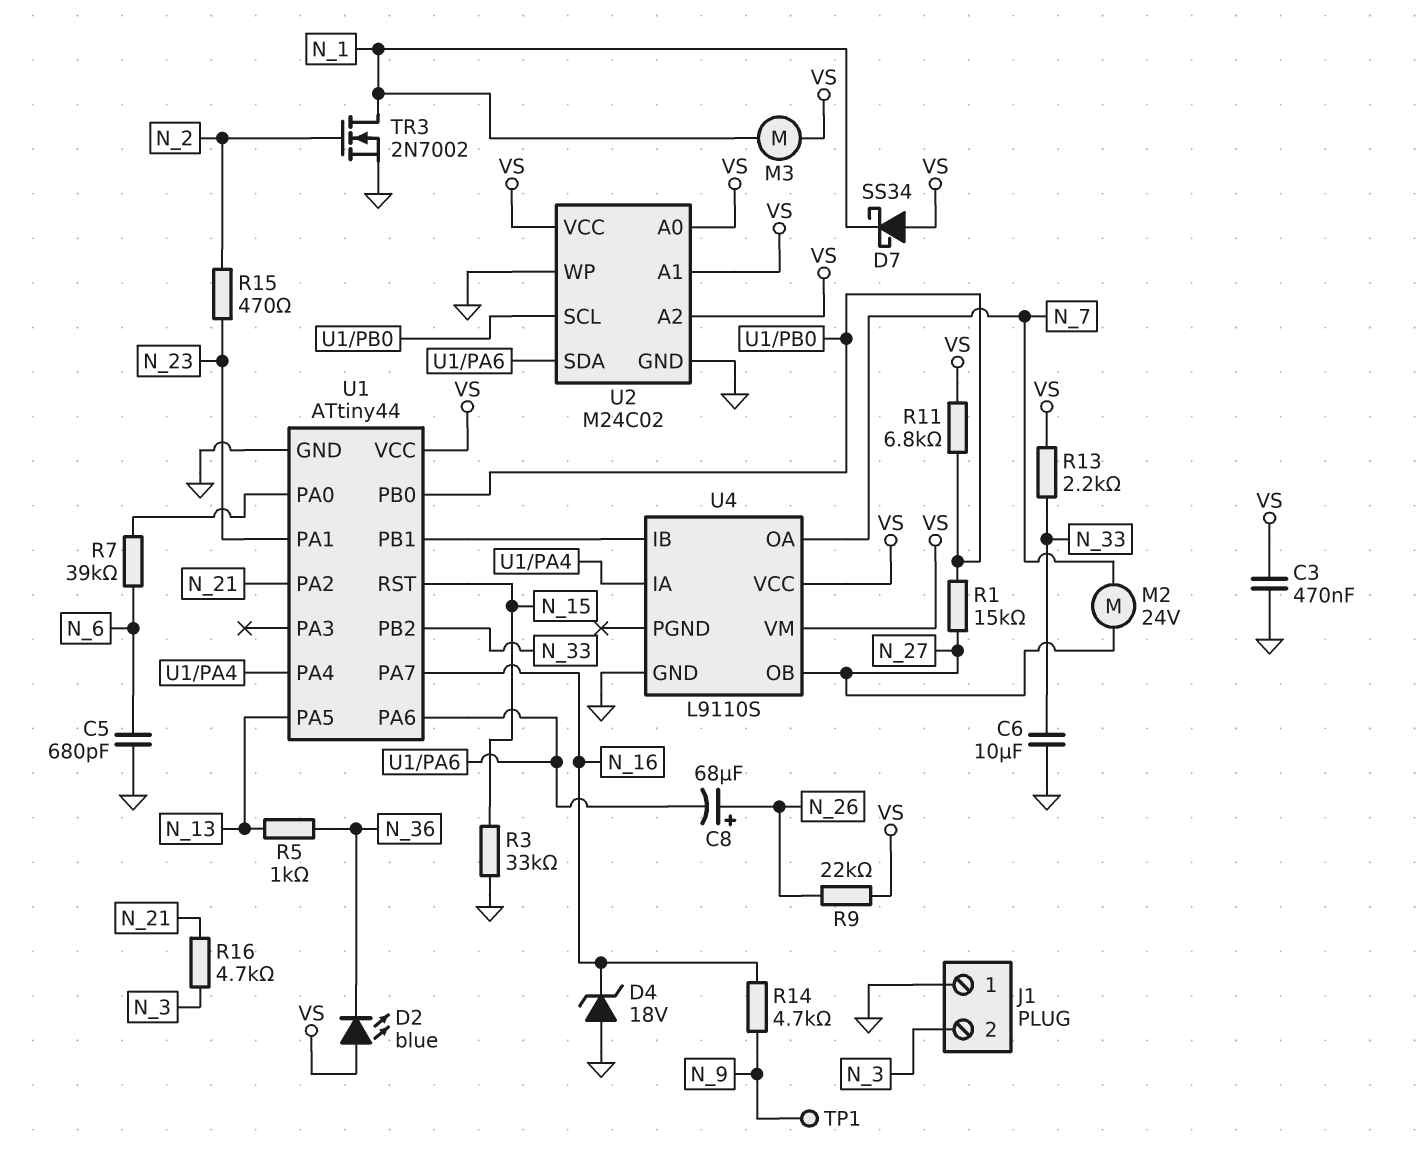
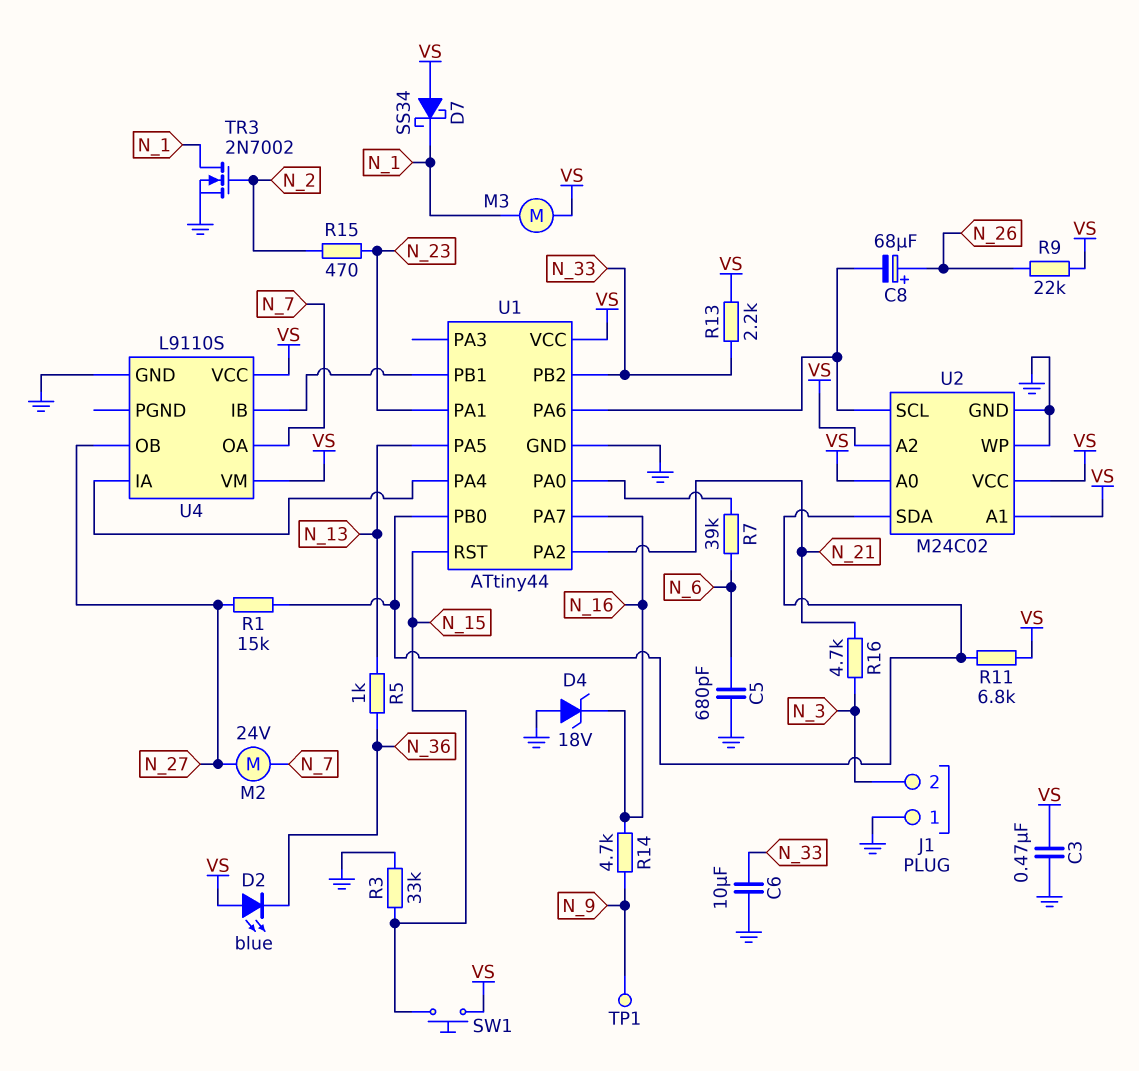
SW1: none -> button (N_15, VS)
U2 pin SCL: U1/PB0 -> U1/PA6
U2 pin SDA: U1/PA6 -> U1/PB0

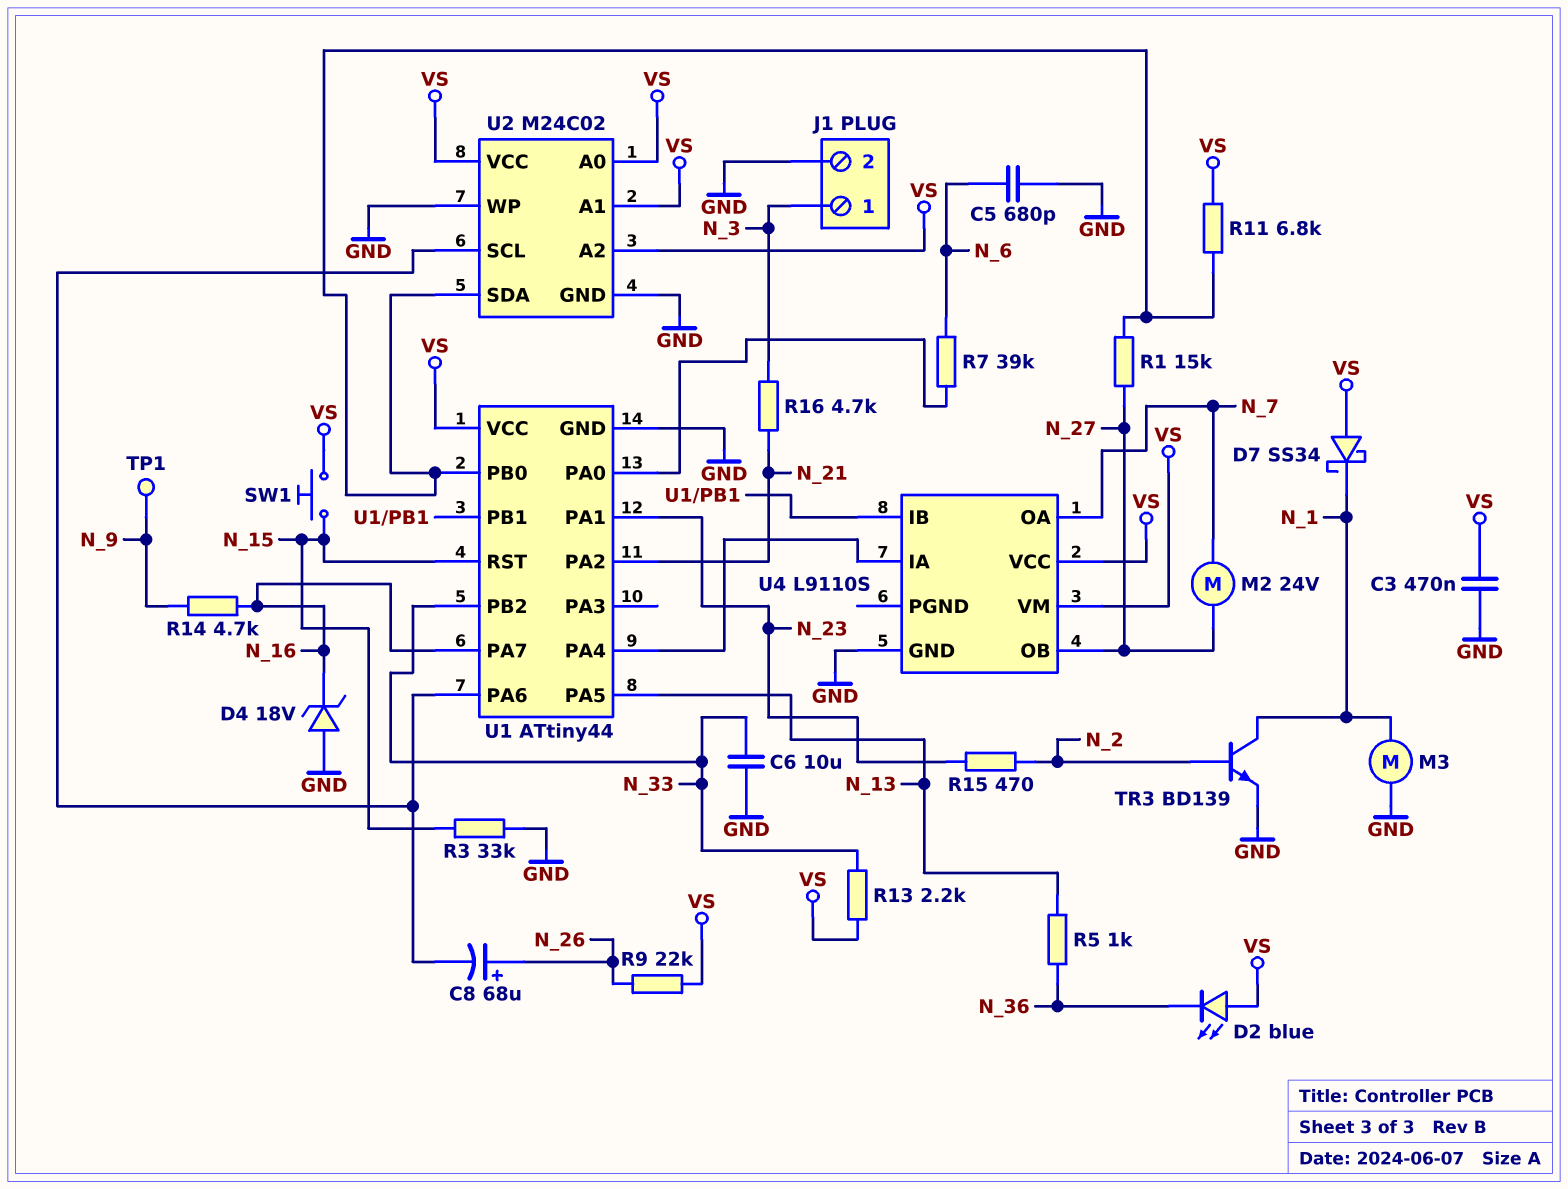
J1 pin 1: GND -> N_3
J1 pin 2: N_3 -> GND
M3: motor (N_1, VS) -> motor (GND, N_1)
TR3: NMOS 2N7002 (G N_2, D N_1, S GND) -> NPN BD139 (B N_2, C N_1, E GND)

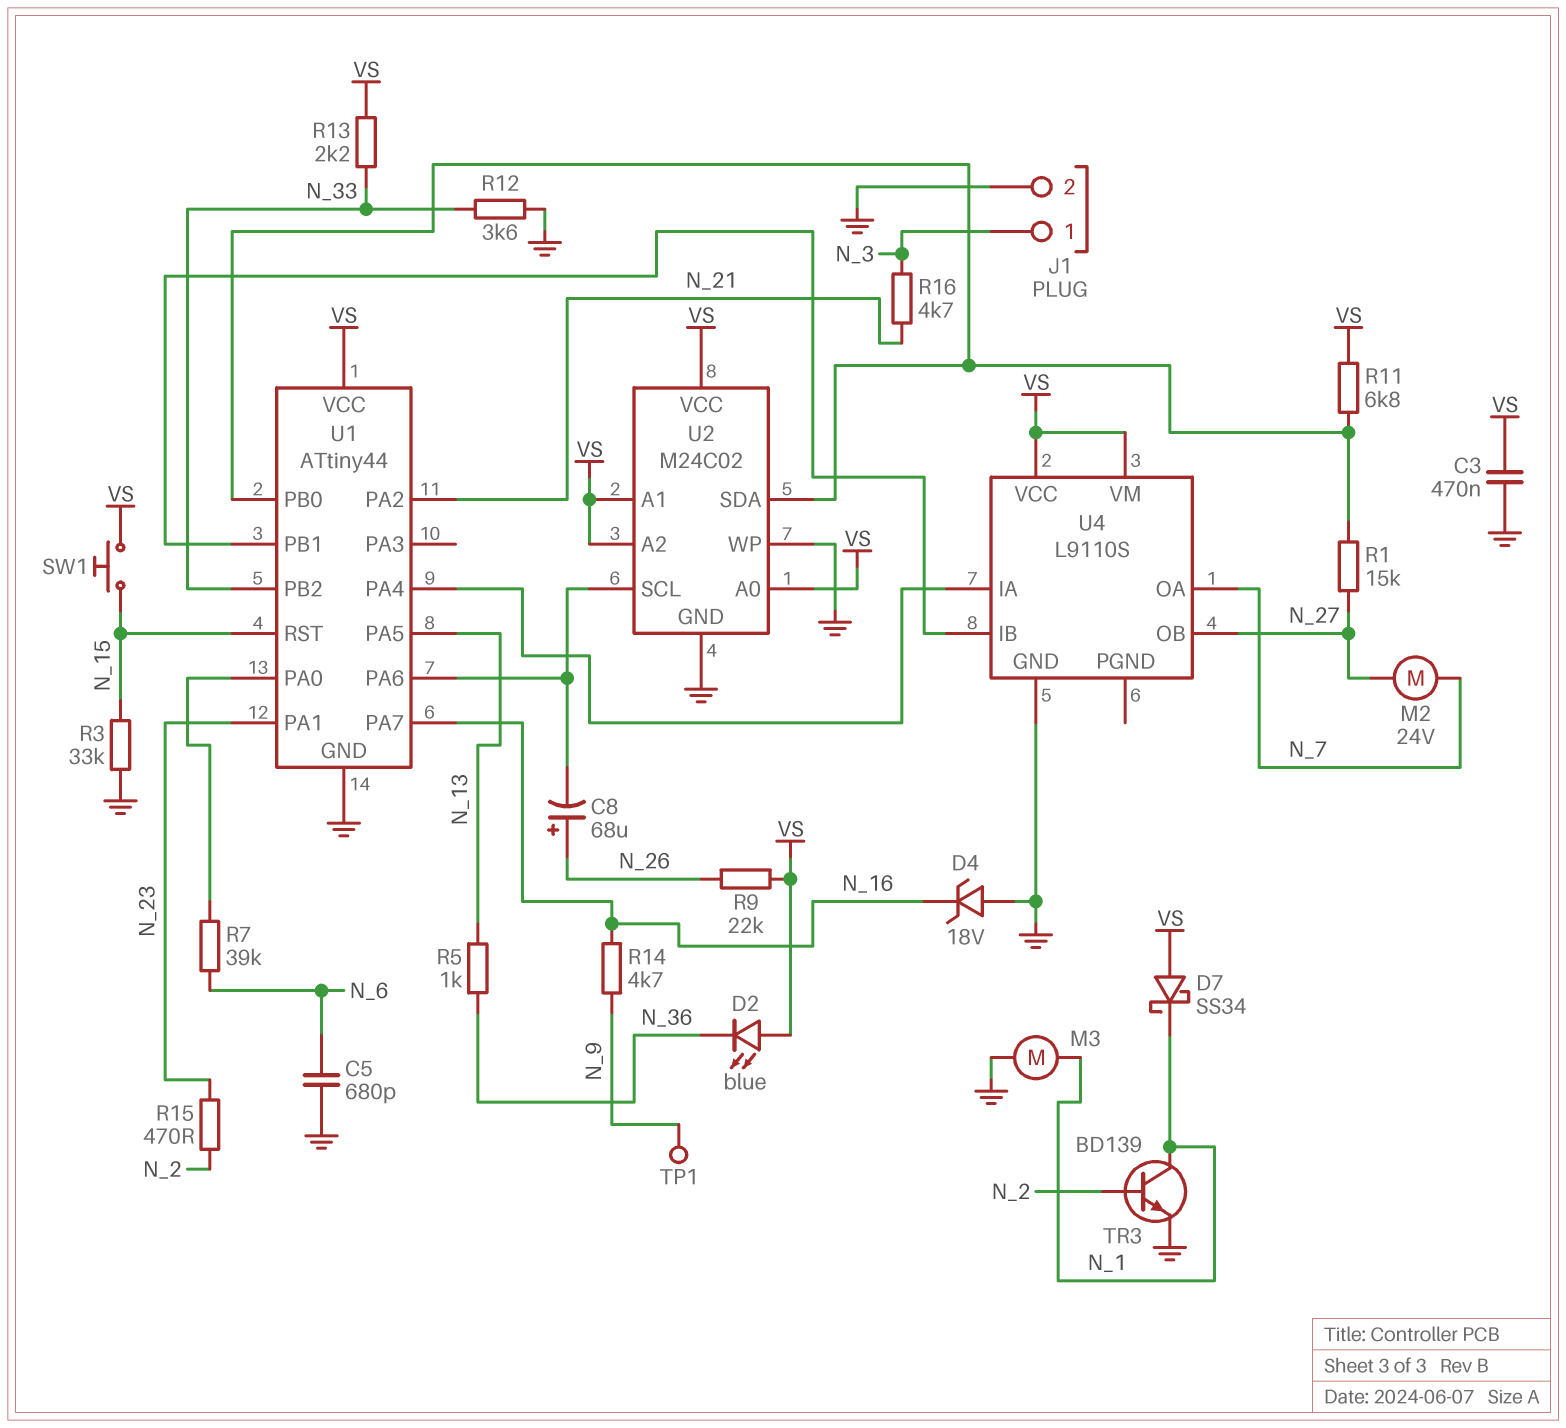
C6: 10uF (GND, N_33) -> none
R12: none -> 3.6k (GND, N_33)

